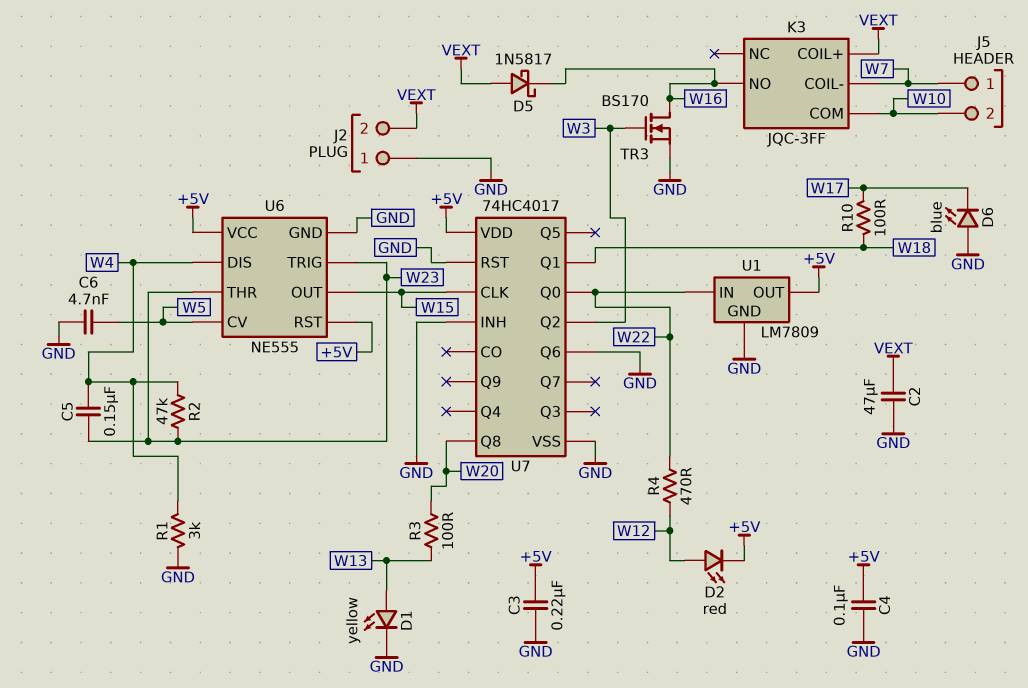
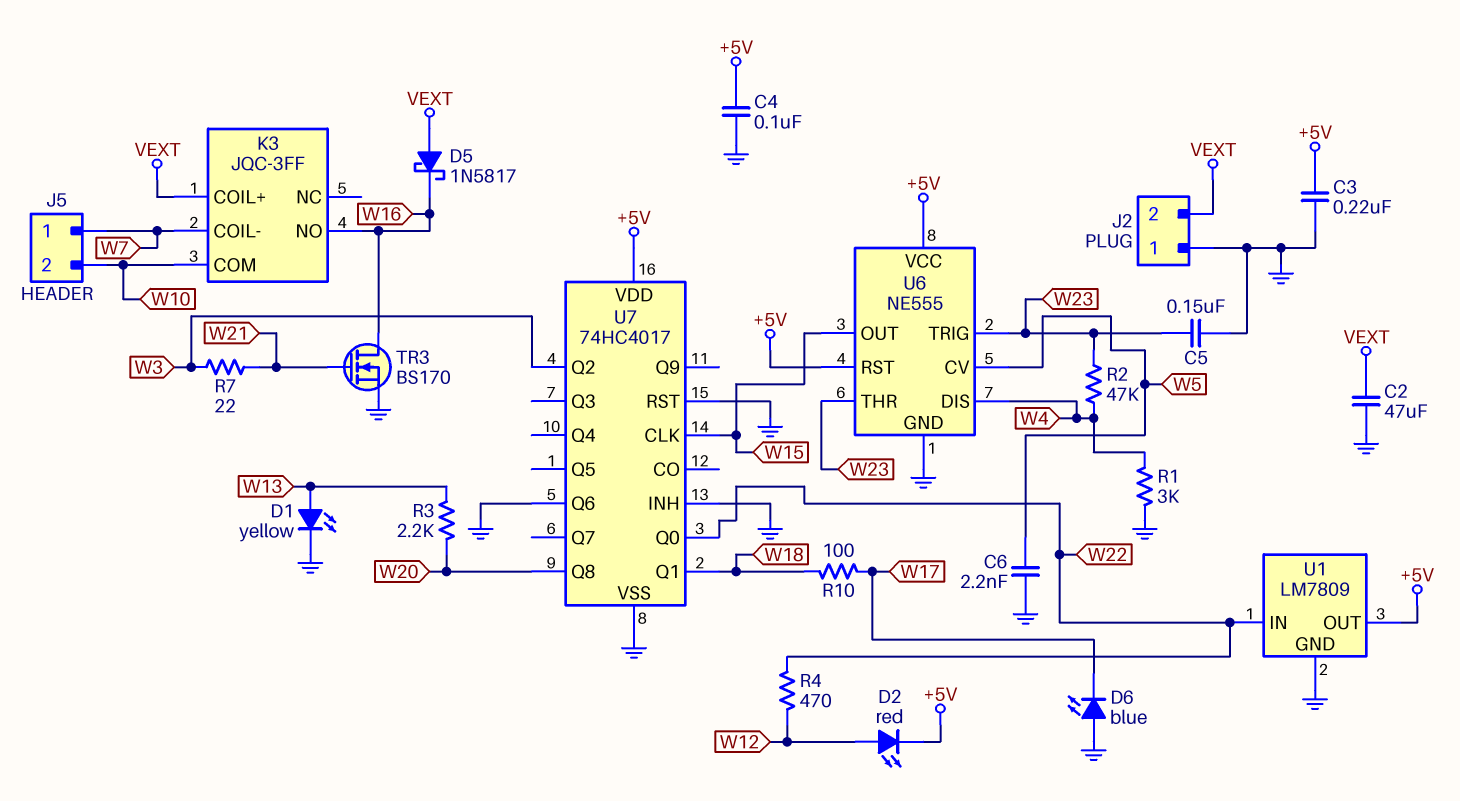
C5: 150nF (W4, W23) -> 150nF (GND, W23)
C6: 4.7nF (GND, W5) -> 2.2nF (GND, W5)
R3: 100 (W13, W20) -> 2.2k (W13, W20)
R7: none -> 22 (W3, W21)
TR3: NMOS BS170 (G W3, D W16, S GND) -> NMOS BS170 (G W21, D W16, S GND)

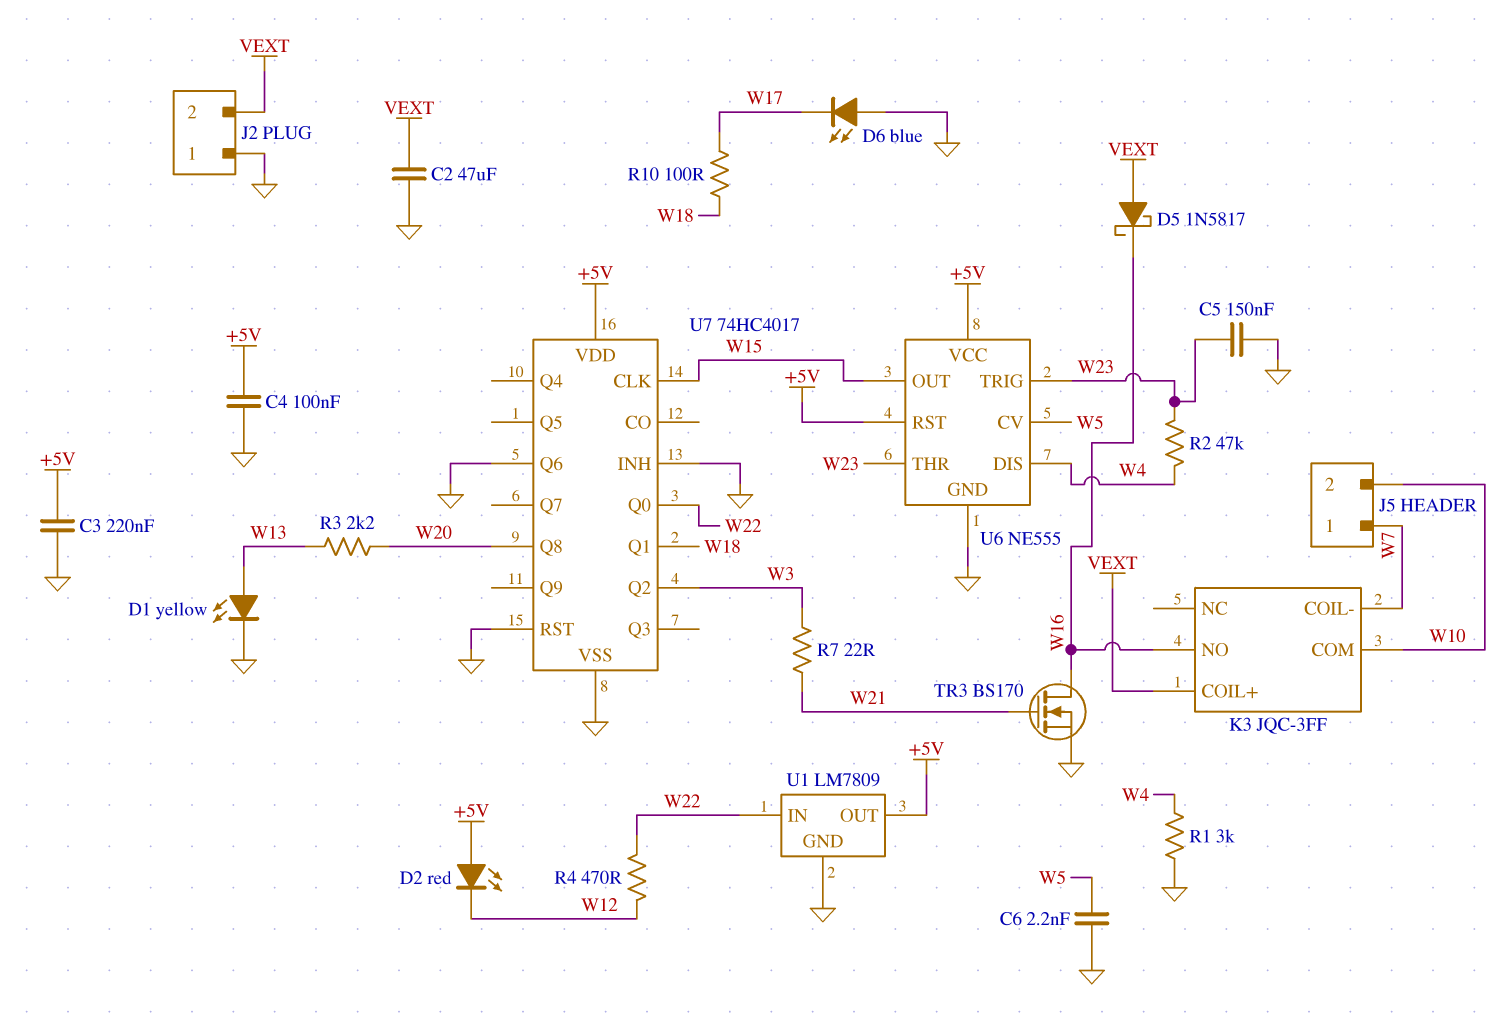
D2: LED red (A W12, K +5V) -> LED red (A +5V, K W12)

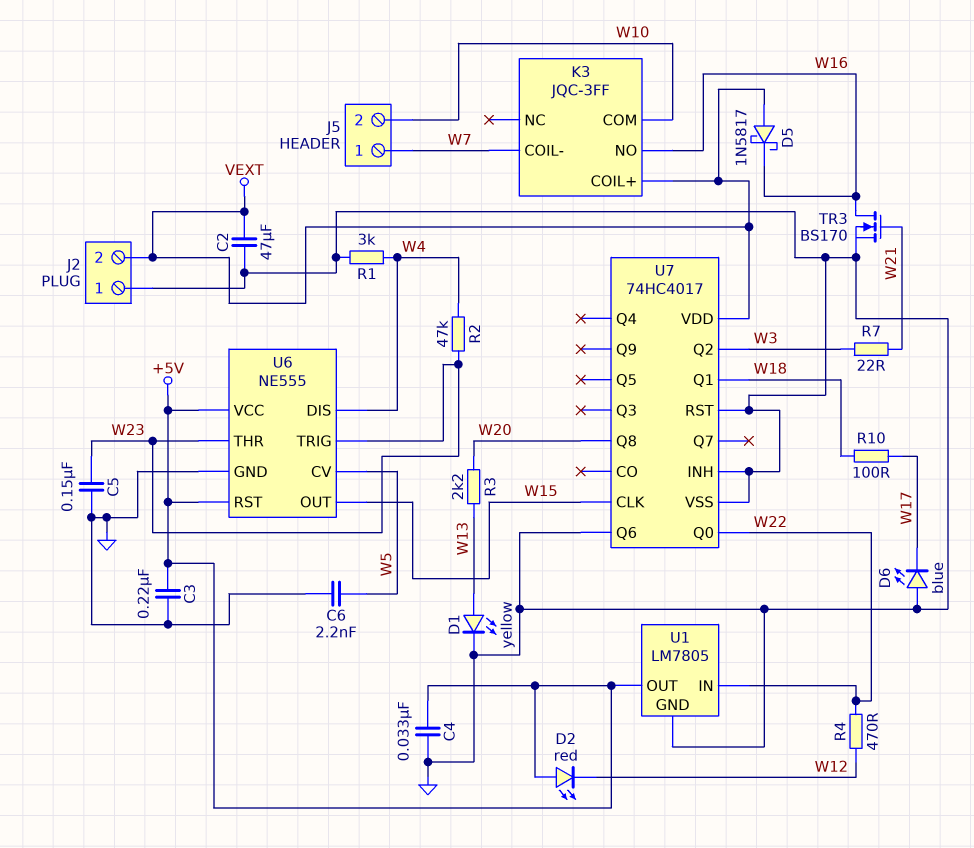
C4: 100nF (+5V, GND) -> 33nF (+5V, GND)
U1: LM7809 -> LM7805
U7 pin VDD: +5V -> VEXT

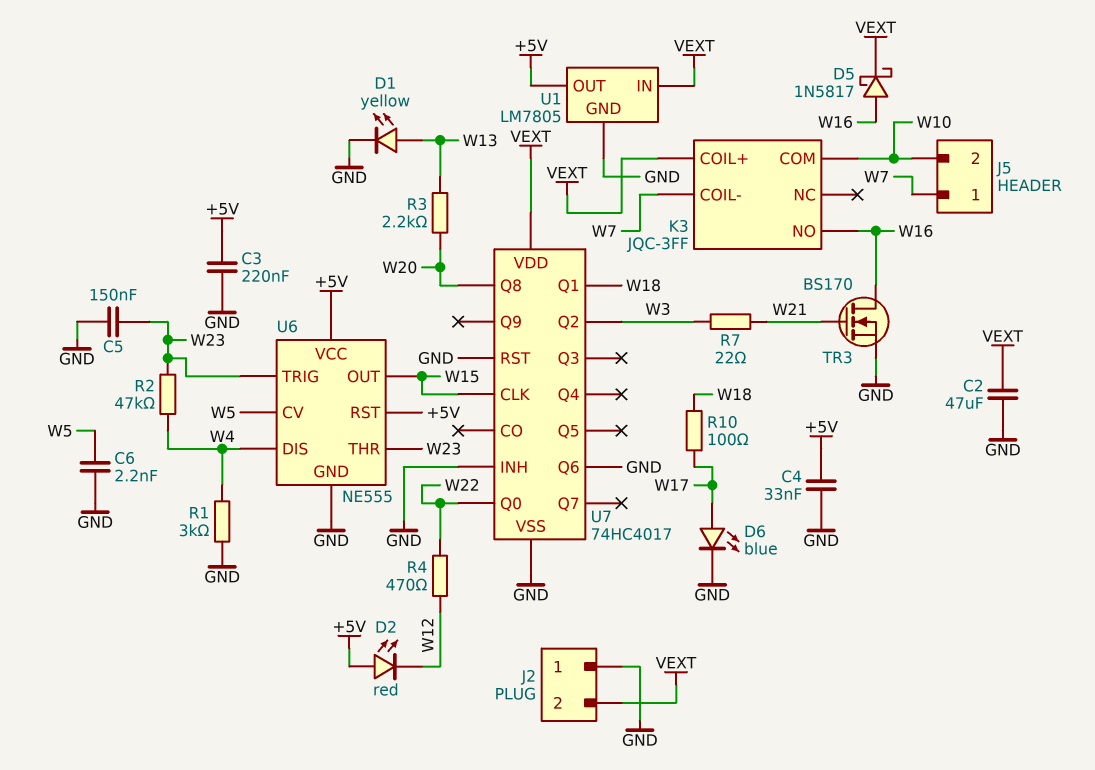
D5: schottky 1N5817 (A VEXT, K W16) -> schottky 1N5817 (A W16, K VEXT)
D6: LED blue (A GND, K W17) -> LED blue (A W17, K GND)
U1 pin IN: W22 -> VEXT

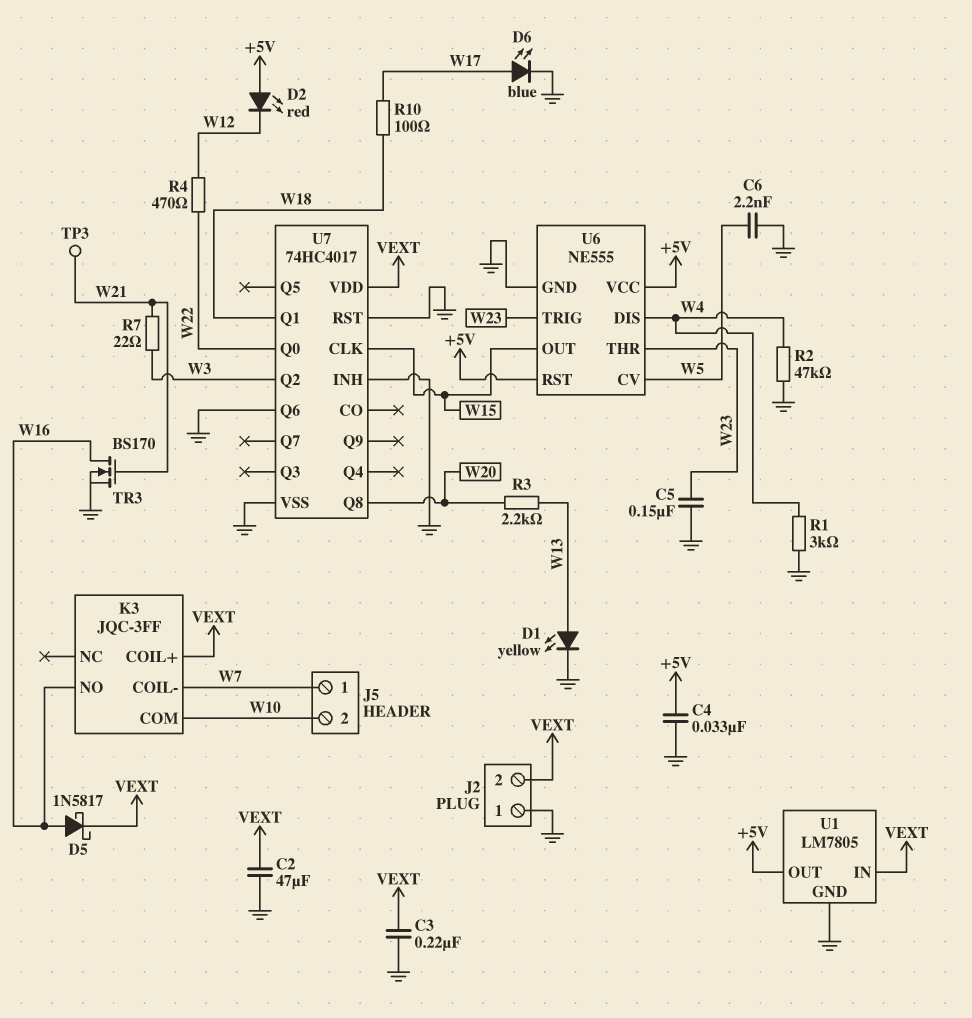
C3: 220nF (+5V, GND) -> 220nF (GND, VEXT)
R2: 47k (W4, W23) -> 47k (GND, W4)
TP3: none -> test point (W21)

